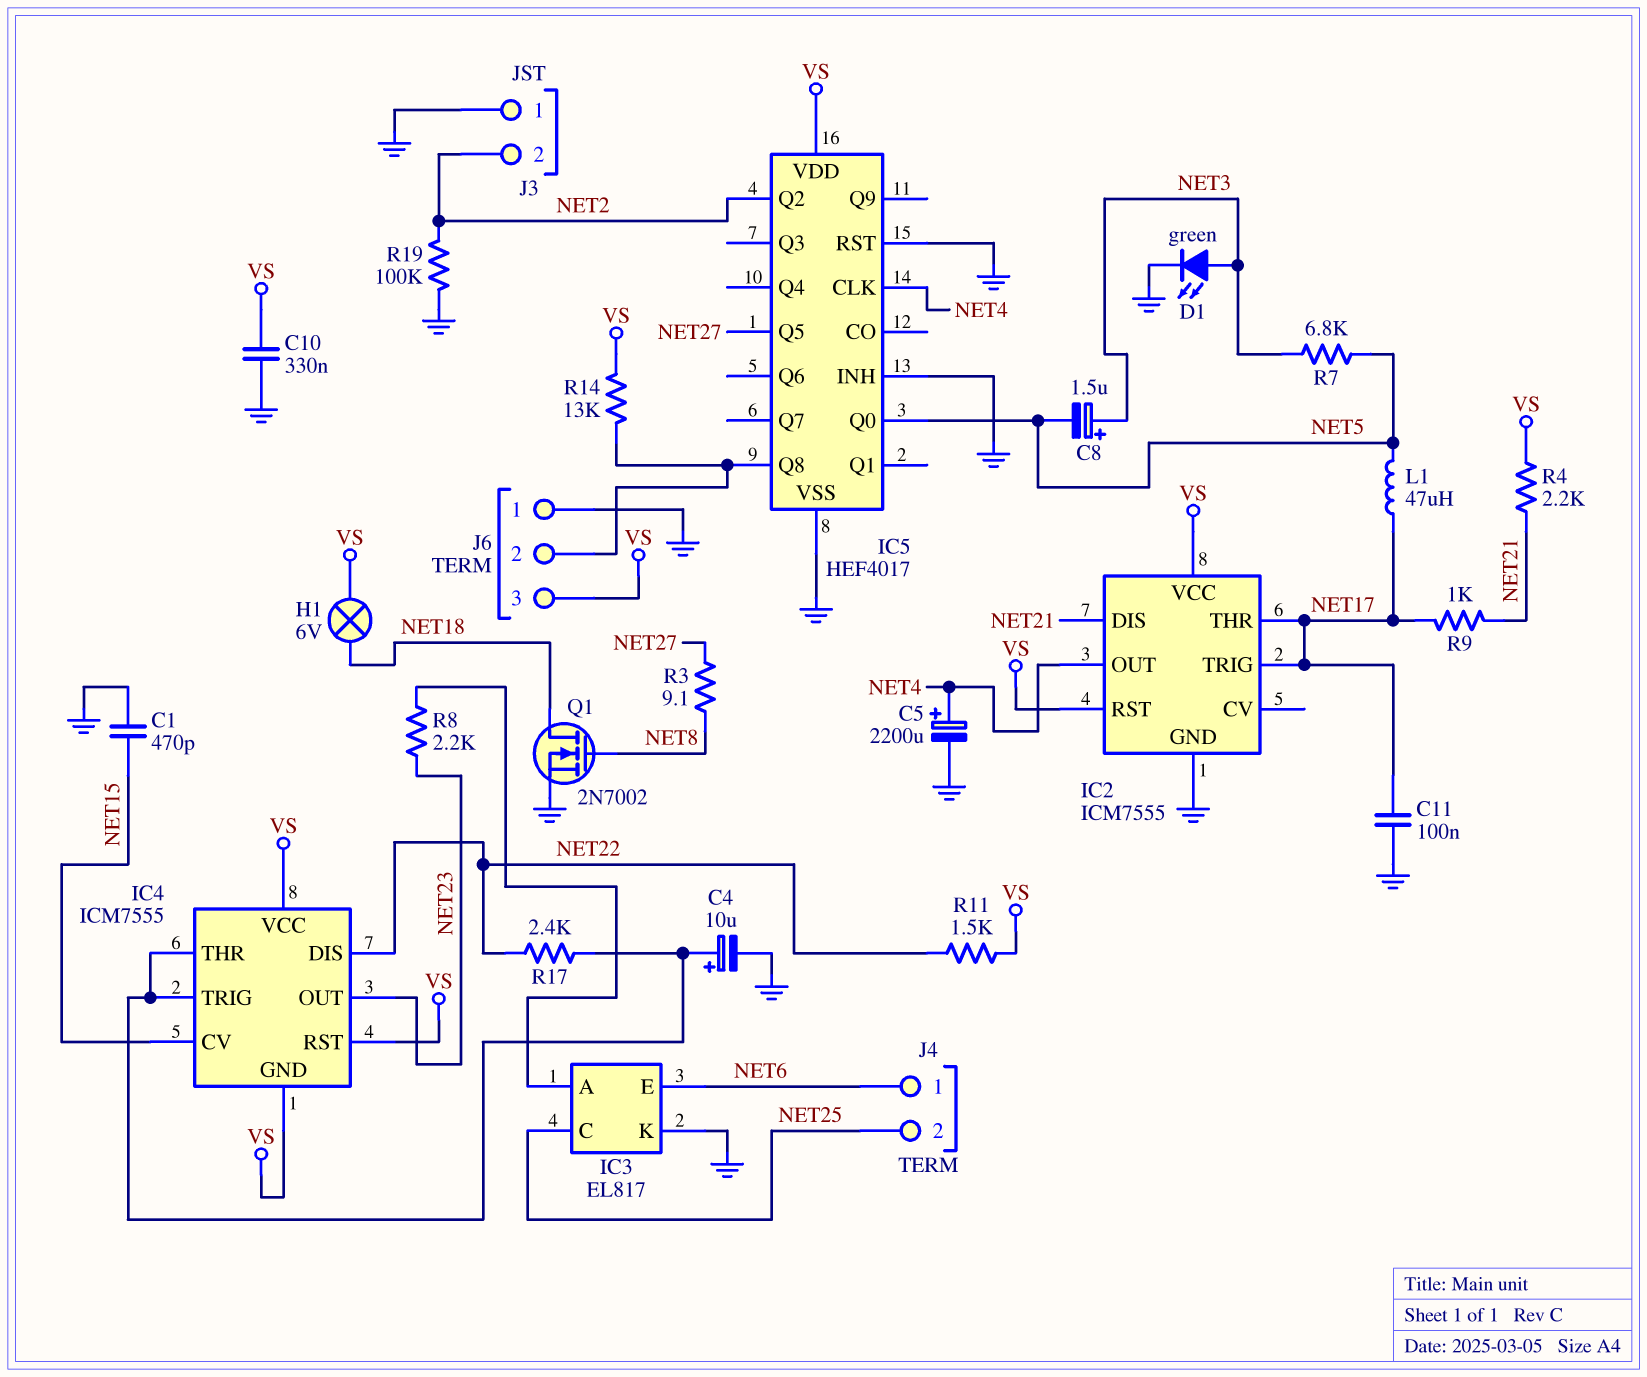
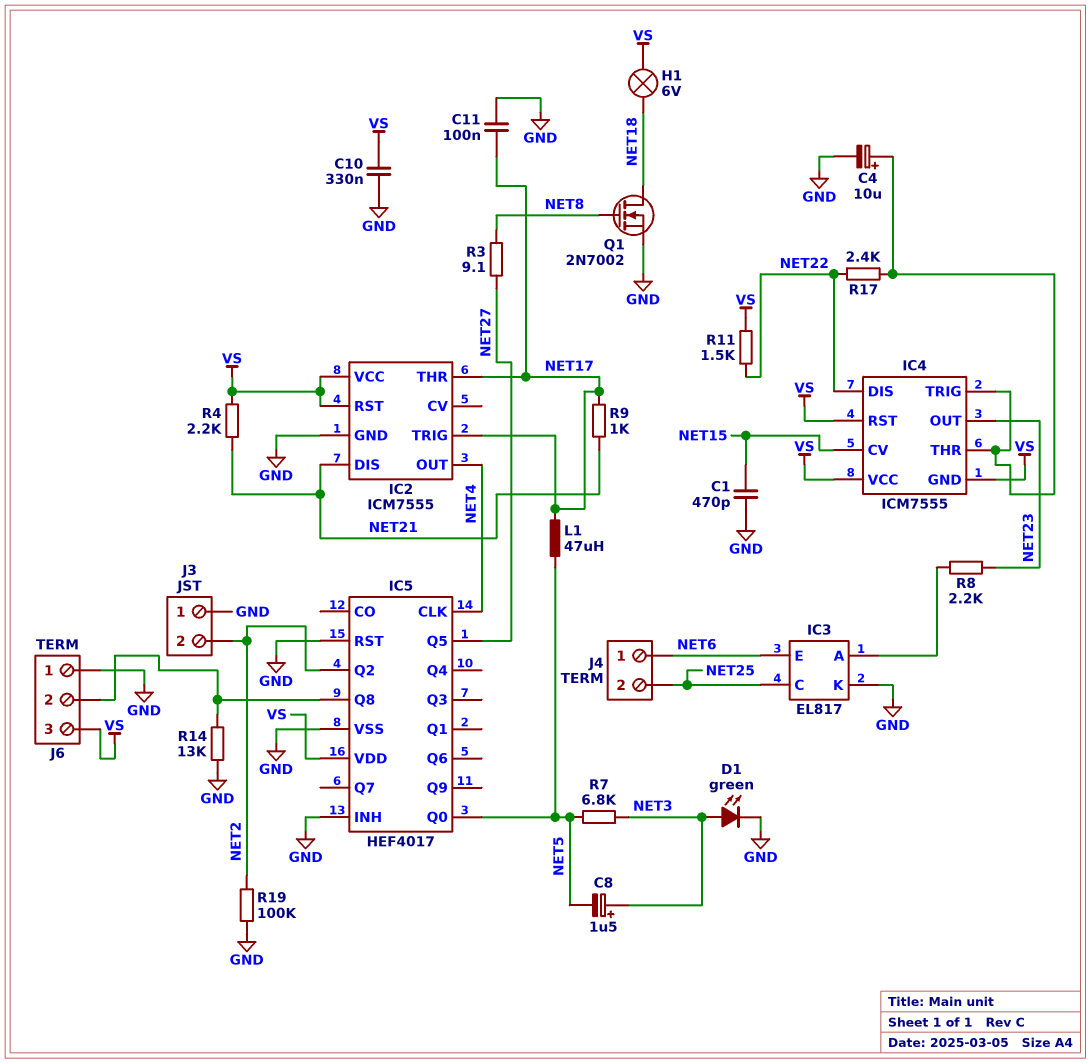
C5: 2200uF (plus NET4, minus GND) -> none
R14: 13k (IC5/Q8, VS) -> 13k (GND, IC5/Q8)

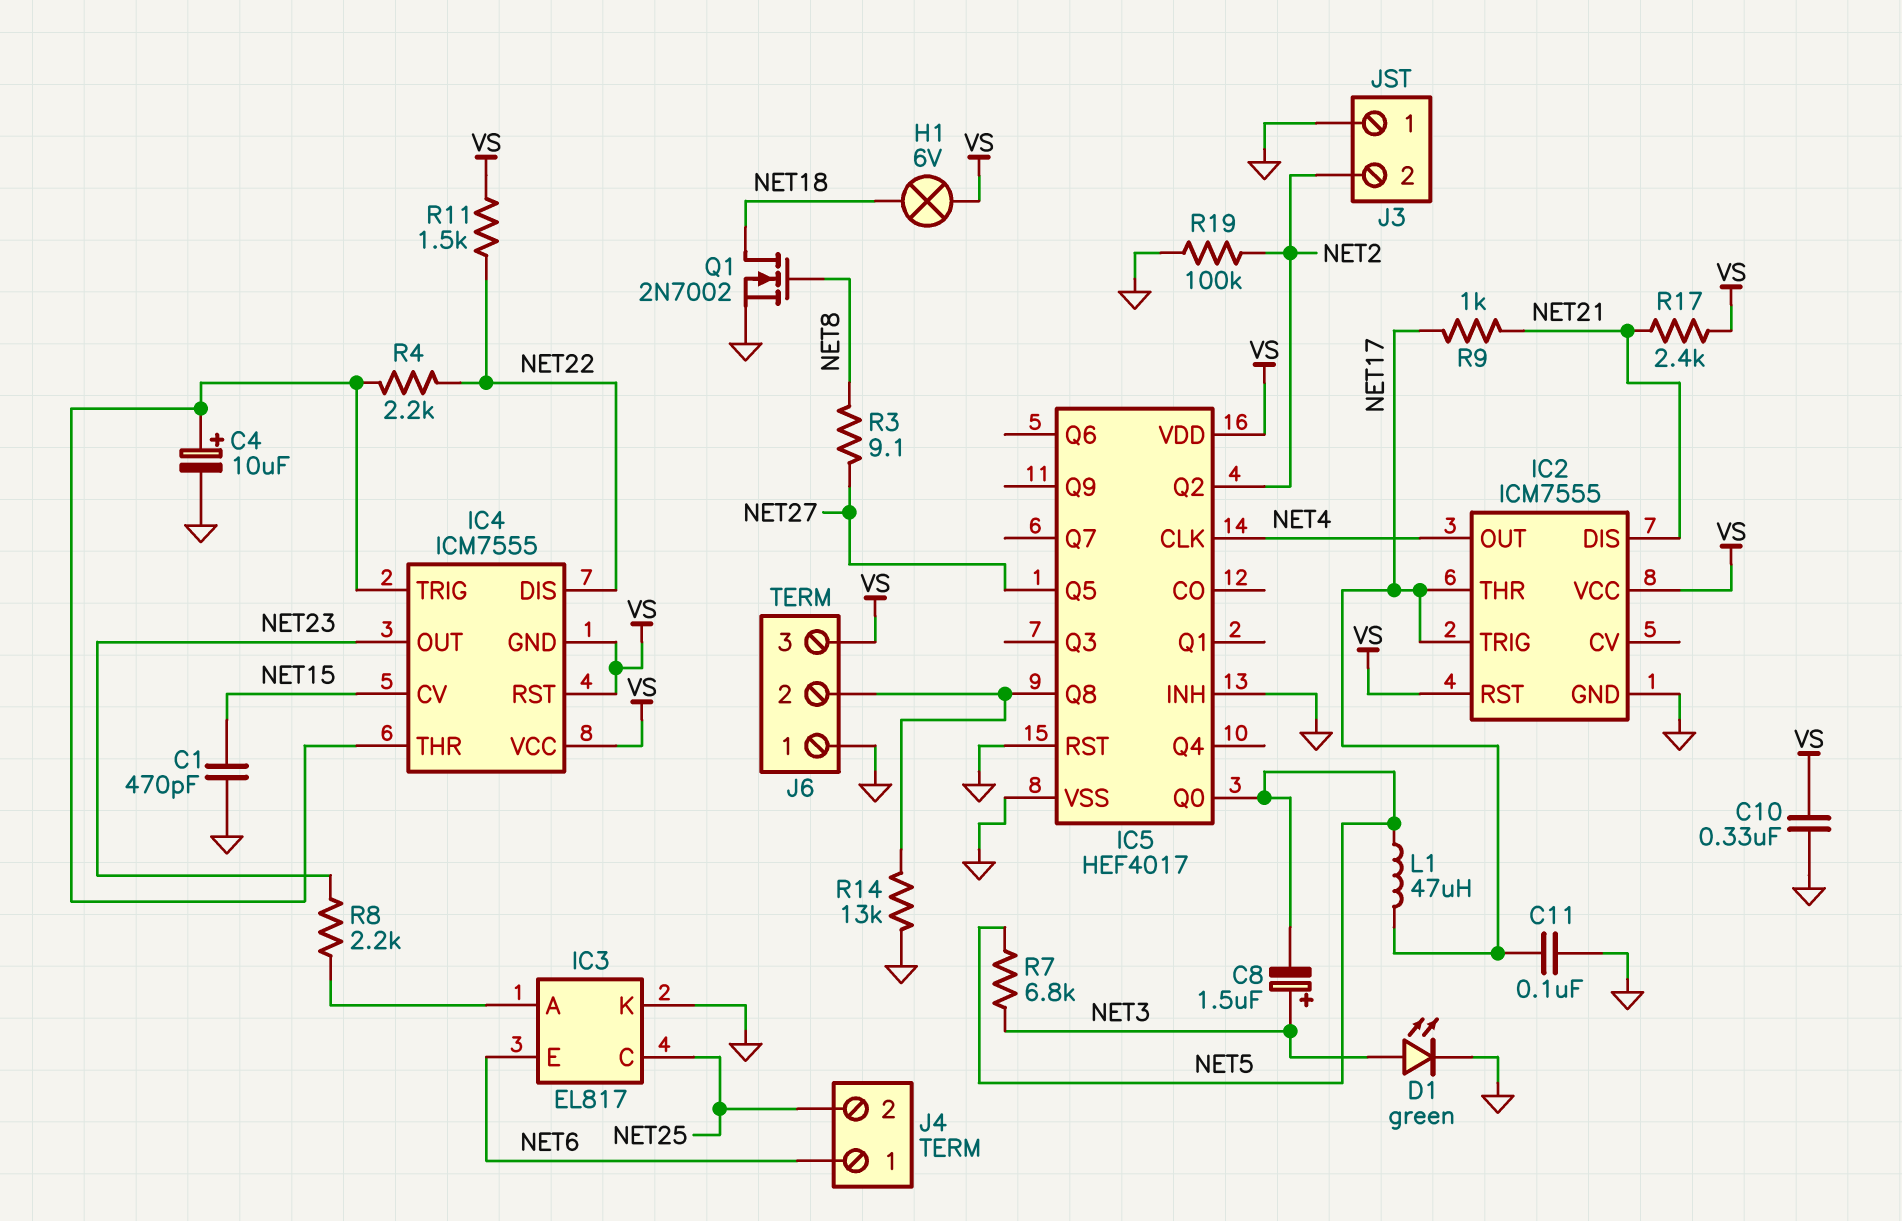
R4: 2.2k (NET21, VS) -> 2.2k (IC4/THR, NET22)
R17: 2.4k (IC4/THR, NET22) -> 2.4k (NET21, VS)

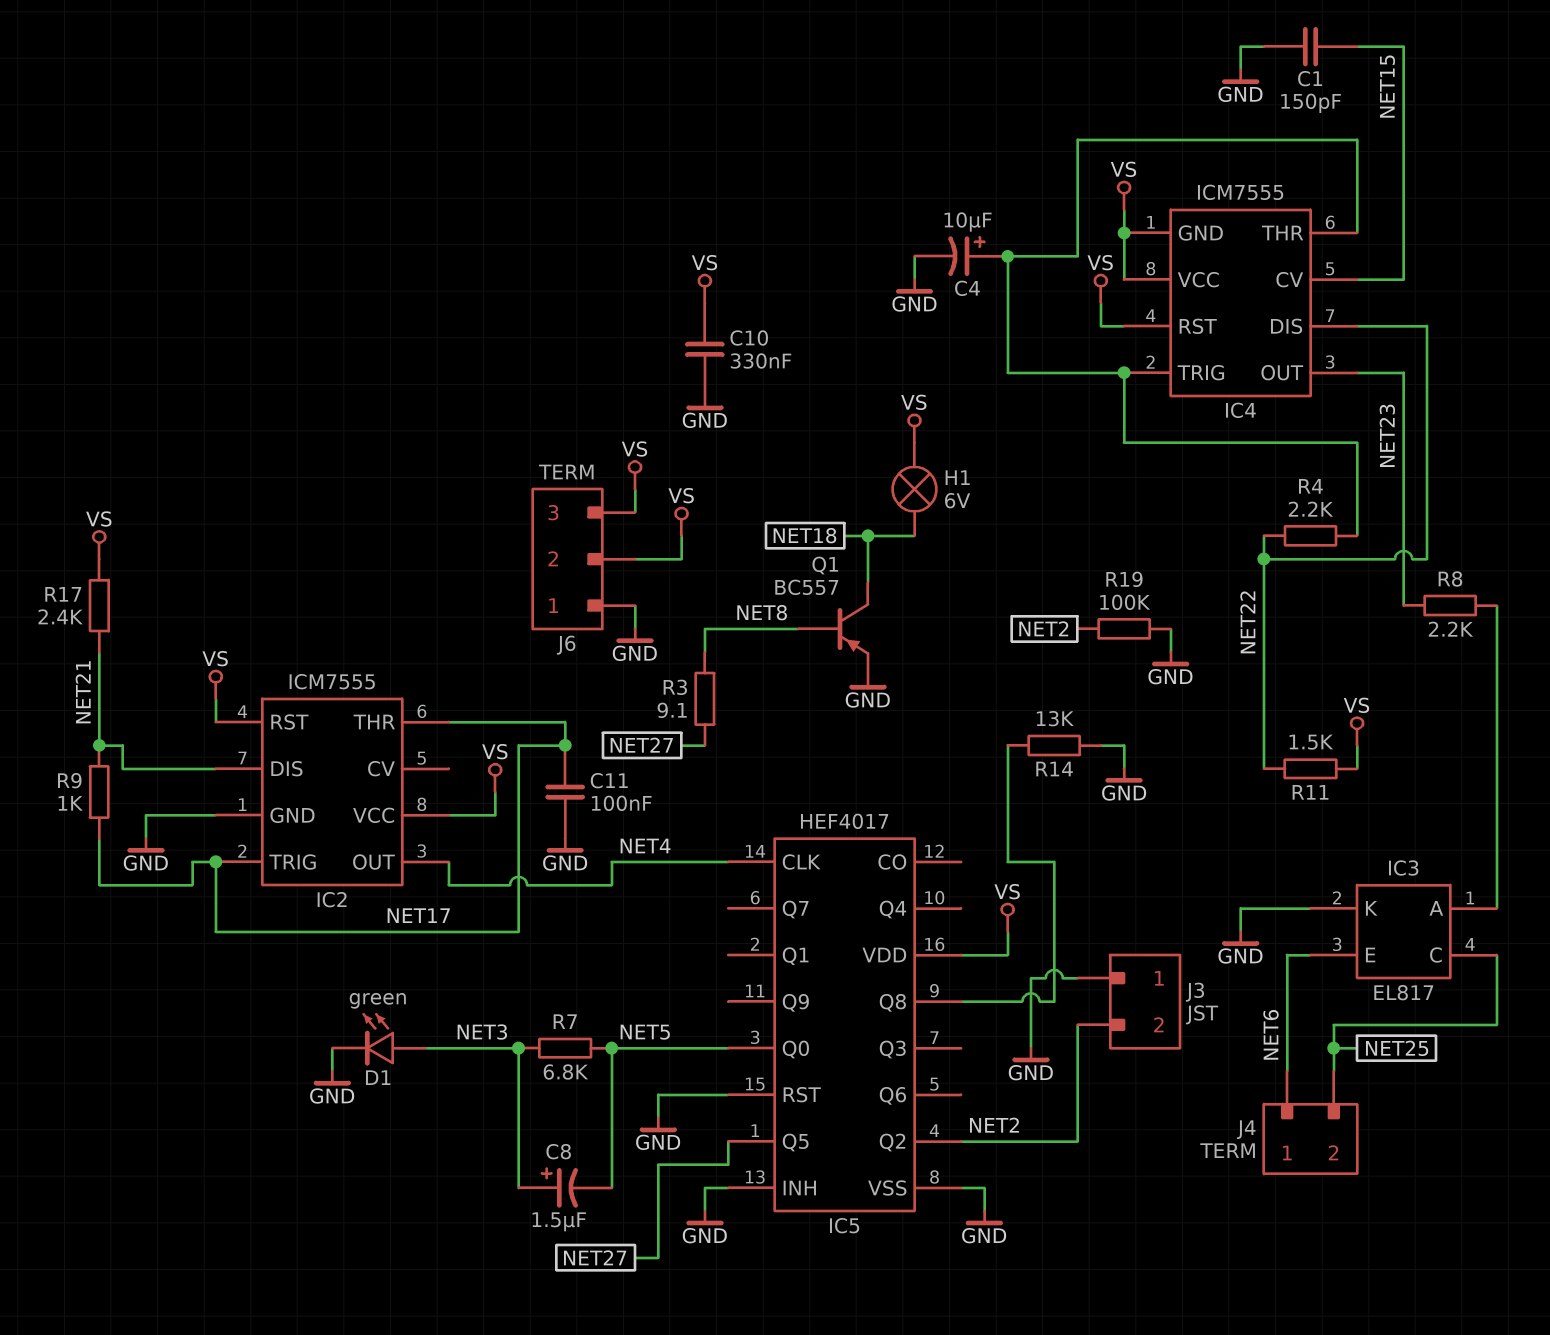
C1: 470pF (GND, NET15) -> 150pF (GND, NET15)
J6 pin 2: IC5/Q8 -> VS
L1: 47uH (NET5, NET17) -> none
Q1: NMOS 2N7002 (G NET8, D NET18, S GND) -> PNP BC557 (B NET8, C NET18, E GND)

